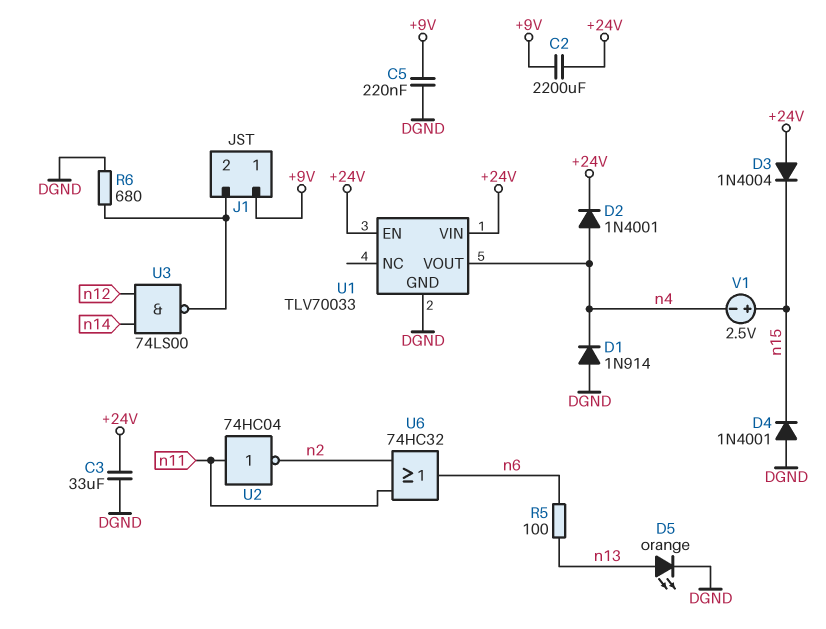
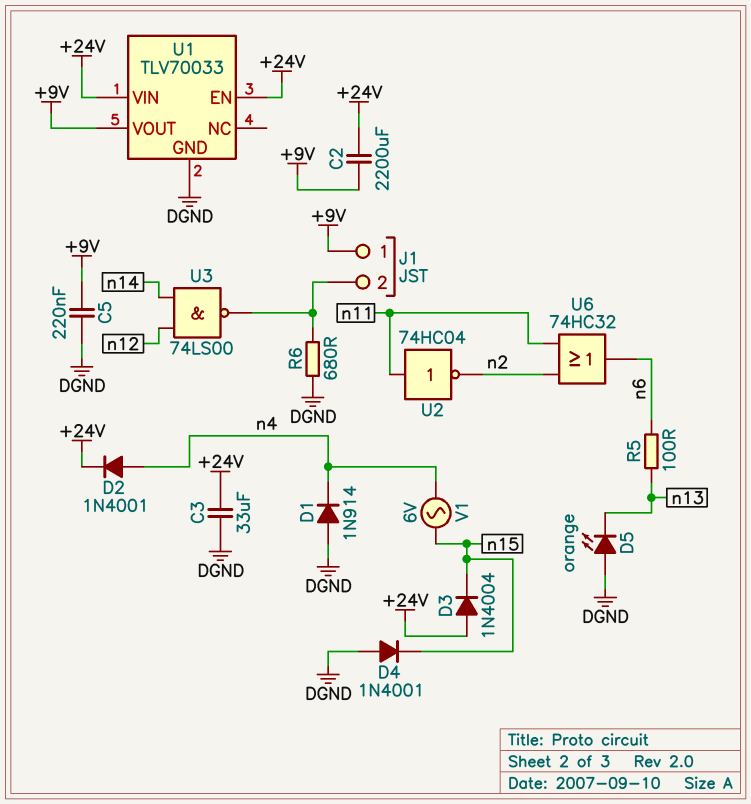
D5: LED orange (A n13, K DGND) -> LED orange (A DGND, K n13)
U1 pin VOUT: n4 -> +9V
V1: 2.5V (plus n15, minus n4) -> AC 6V (n4, n15)

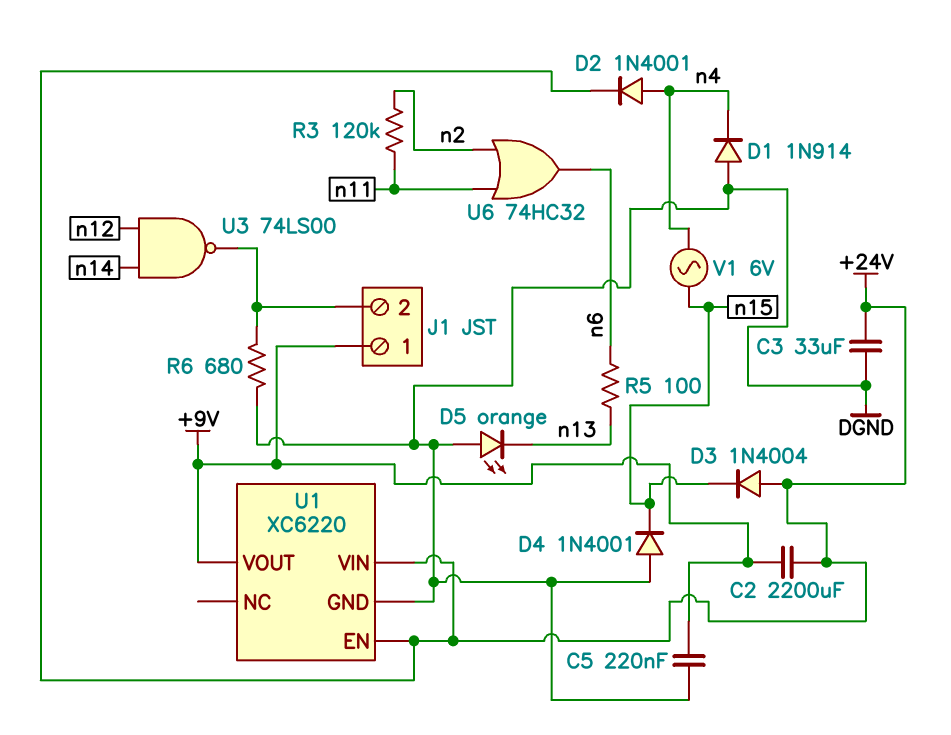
R3: none -> 120k (n2, n11)
U1: TLV70033 -> XC6220
U2: NOT 74HC04 (in n11, out n2) -> none

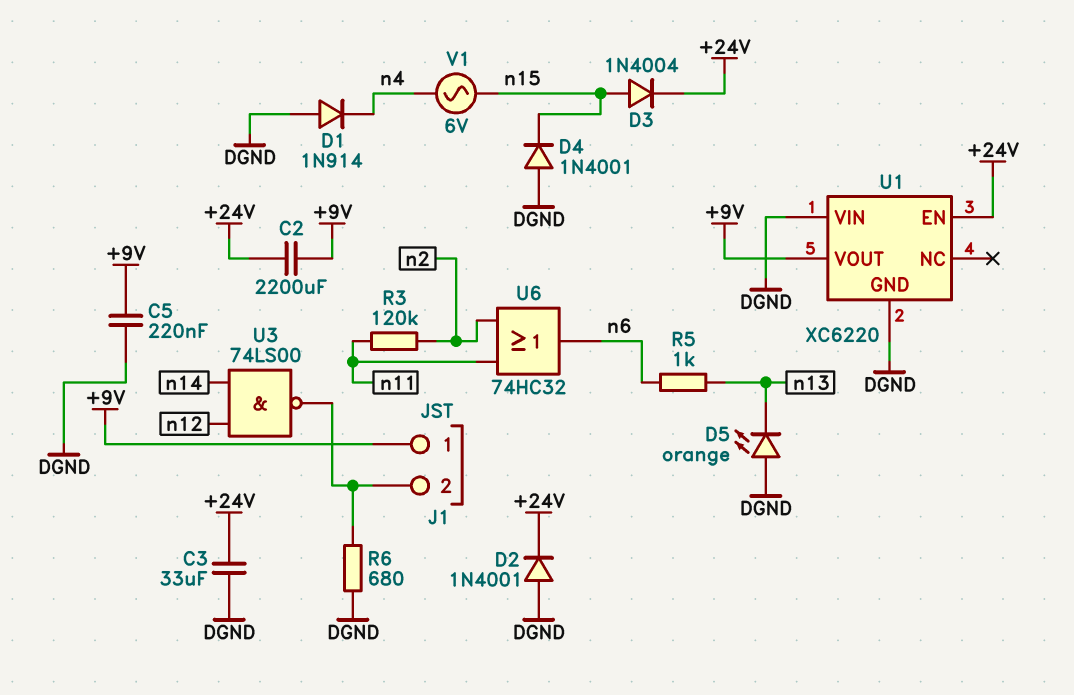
D2: diode 1N4001 (A n4, K +24V) -> diode 1N4001 (A DGND, K +24V)
D3: diode 1N4004 (A +24V, K n15) -> diode 1N4004 (A n15, K +24V)
R5: 100 (n6, n13) -> 1k (n6, n13)
U1 pin VIN: +24V -> DGND

